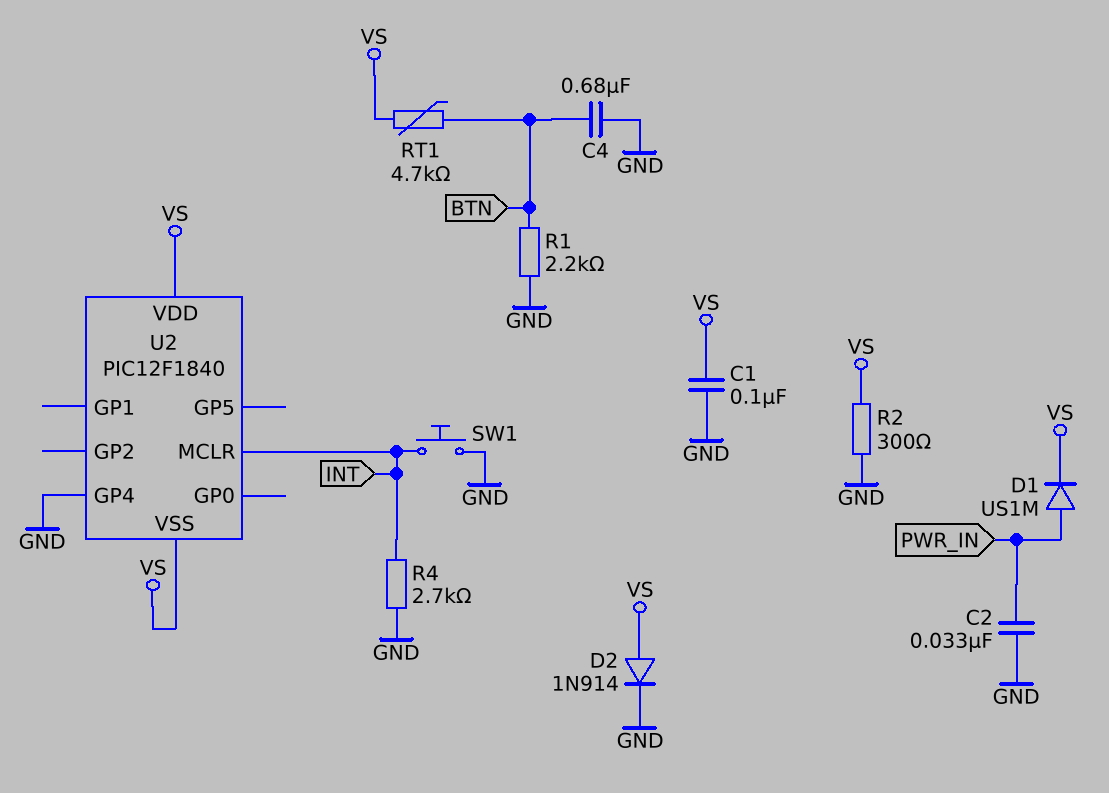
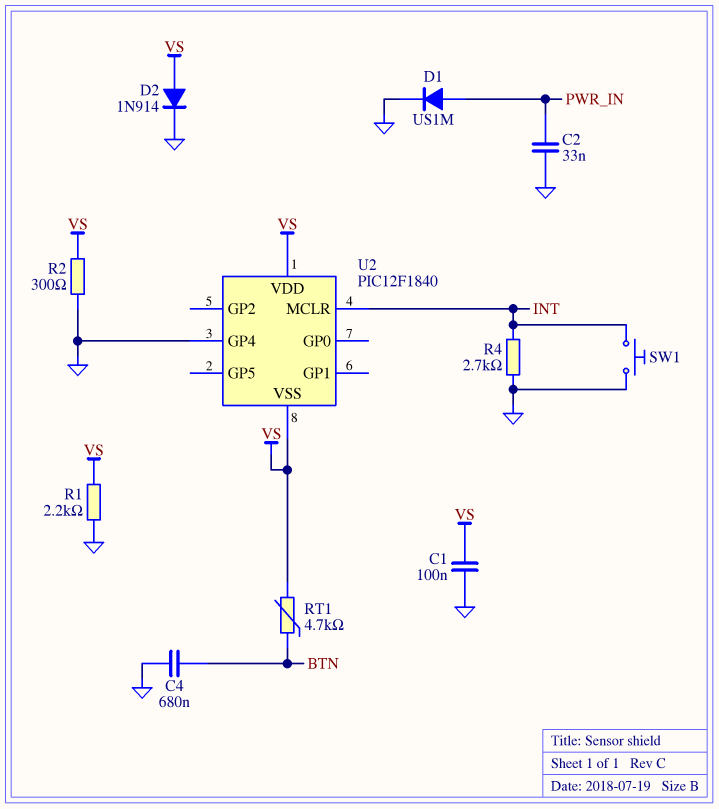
D1: diode US1M (A PWR_IN, K VS) -> diode US1M (A PWR_IN, K GND)
R1: 2.2k (BTN, GND) -> 2.2k (GND, VS)

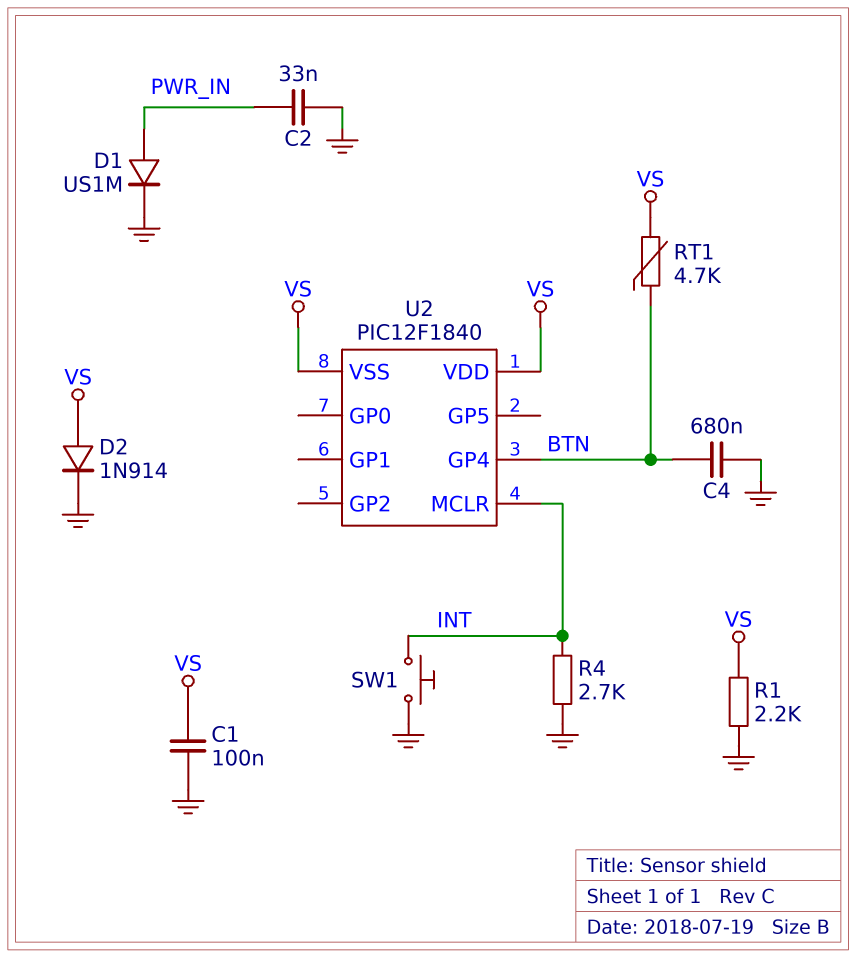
R2: 300 (GND, VS) -> none
U2 pin GP4: GND -> BTN

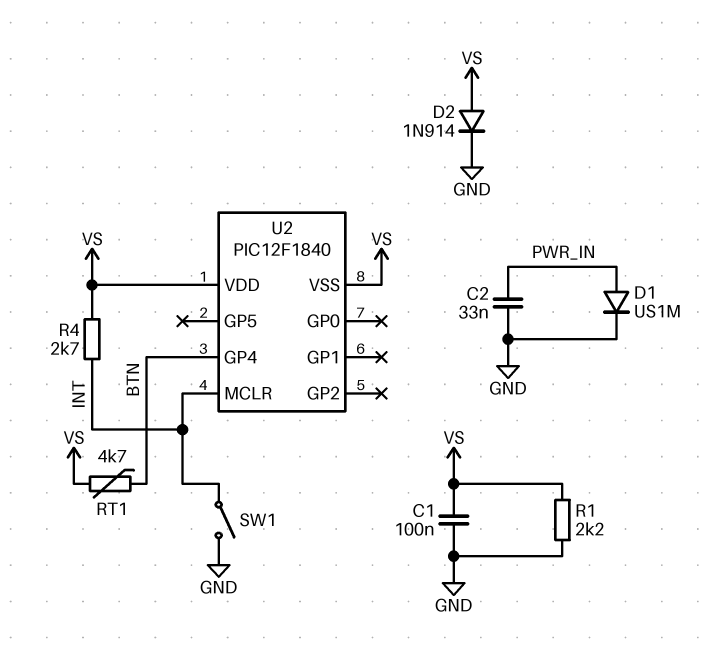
C4: 680nF (BTN, GND) -> none
R4: 2.7k (GND, INT) -> 2.7k (INT, VS)
SW1: button (GND, INT) -> switch (GND, INT)

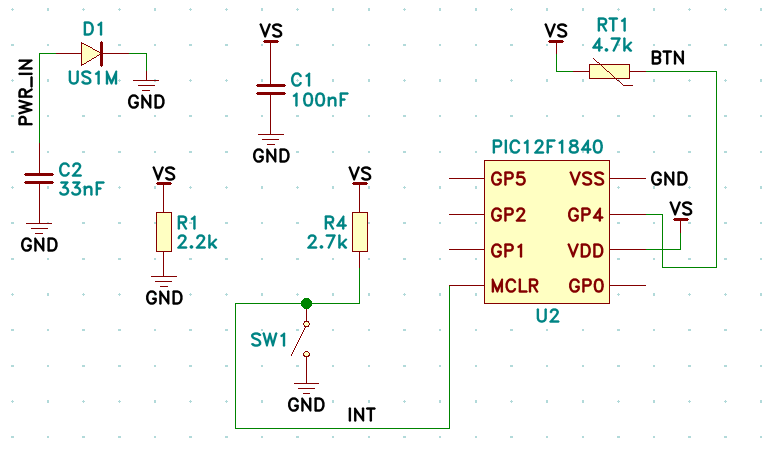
D2: diode 1N914 (A VS, K GND) -> none
U2 pin VSS: VS -> GND

